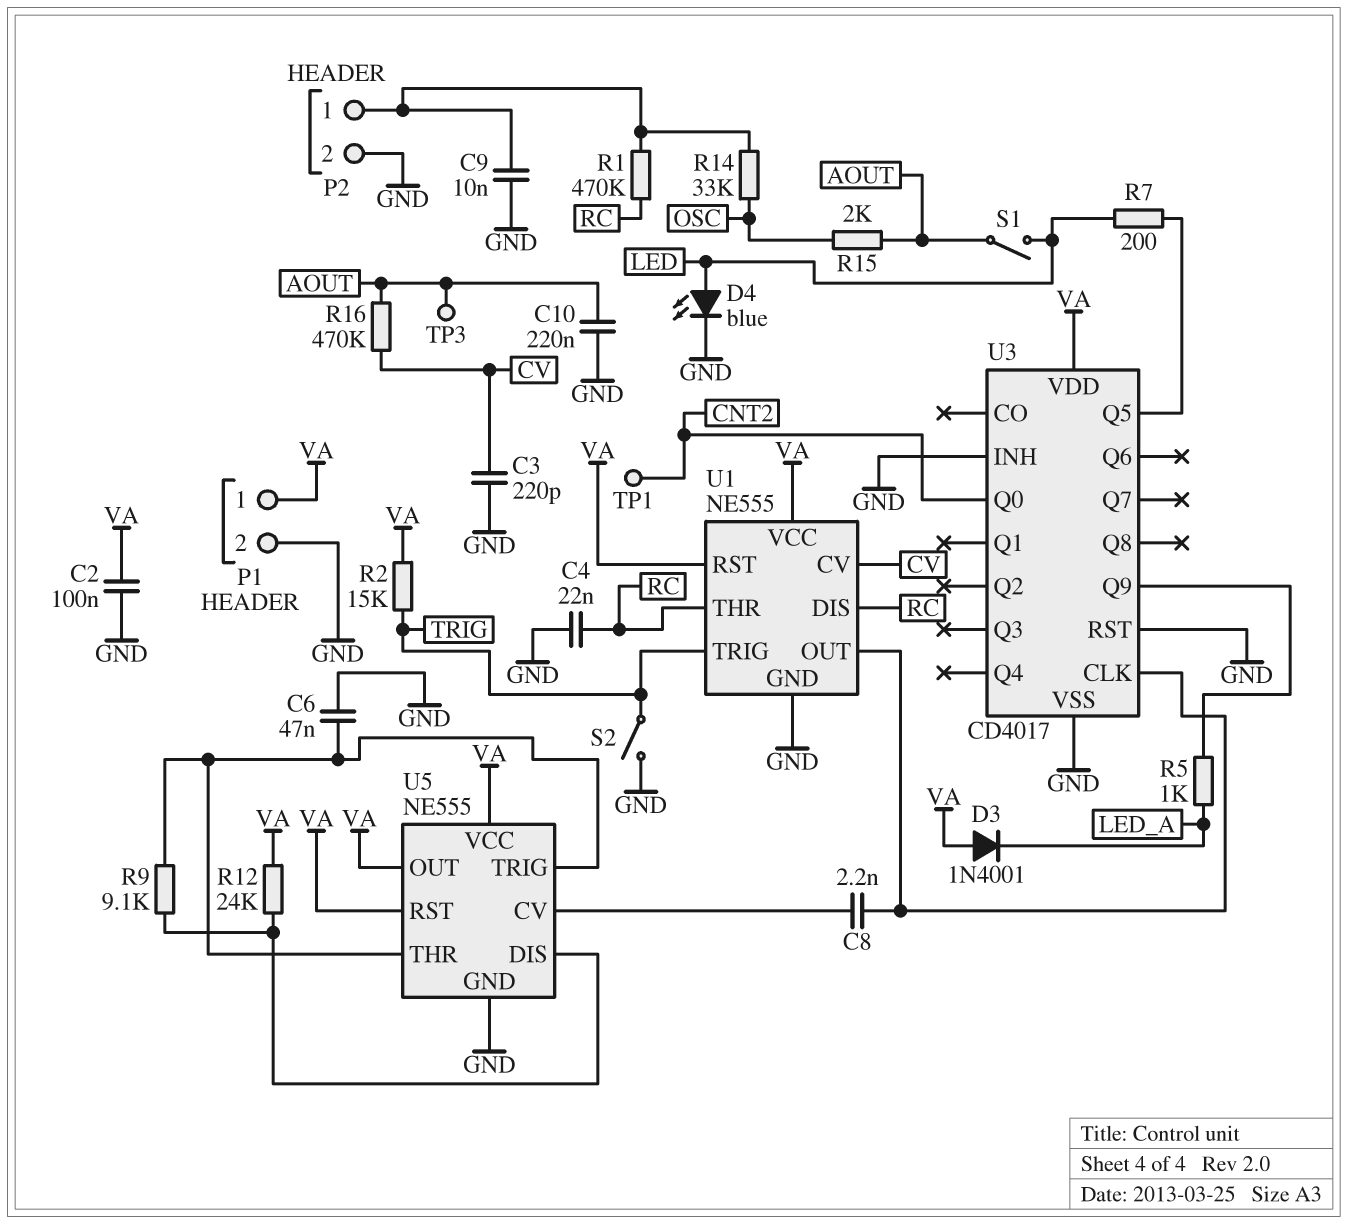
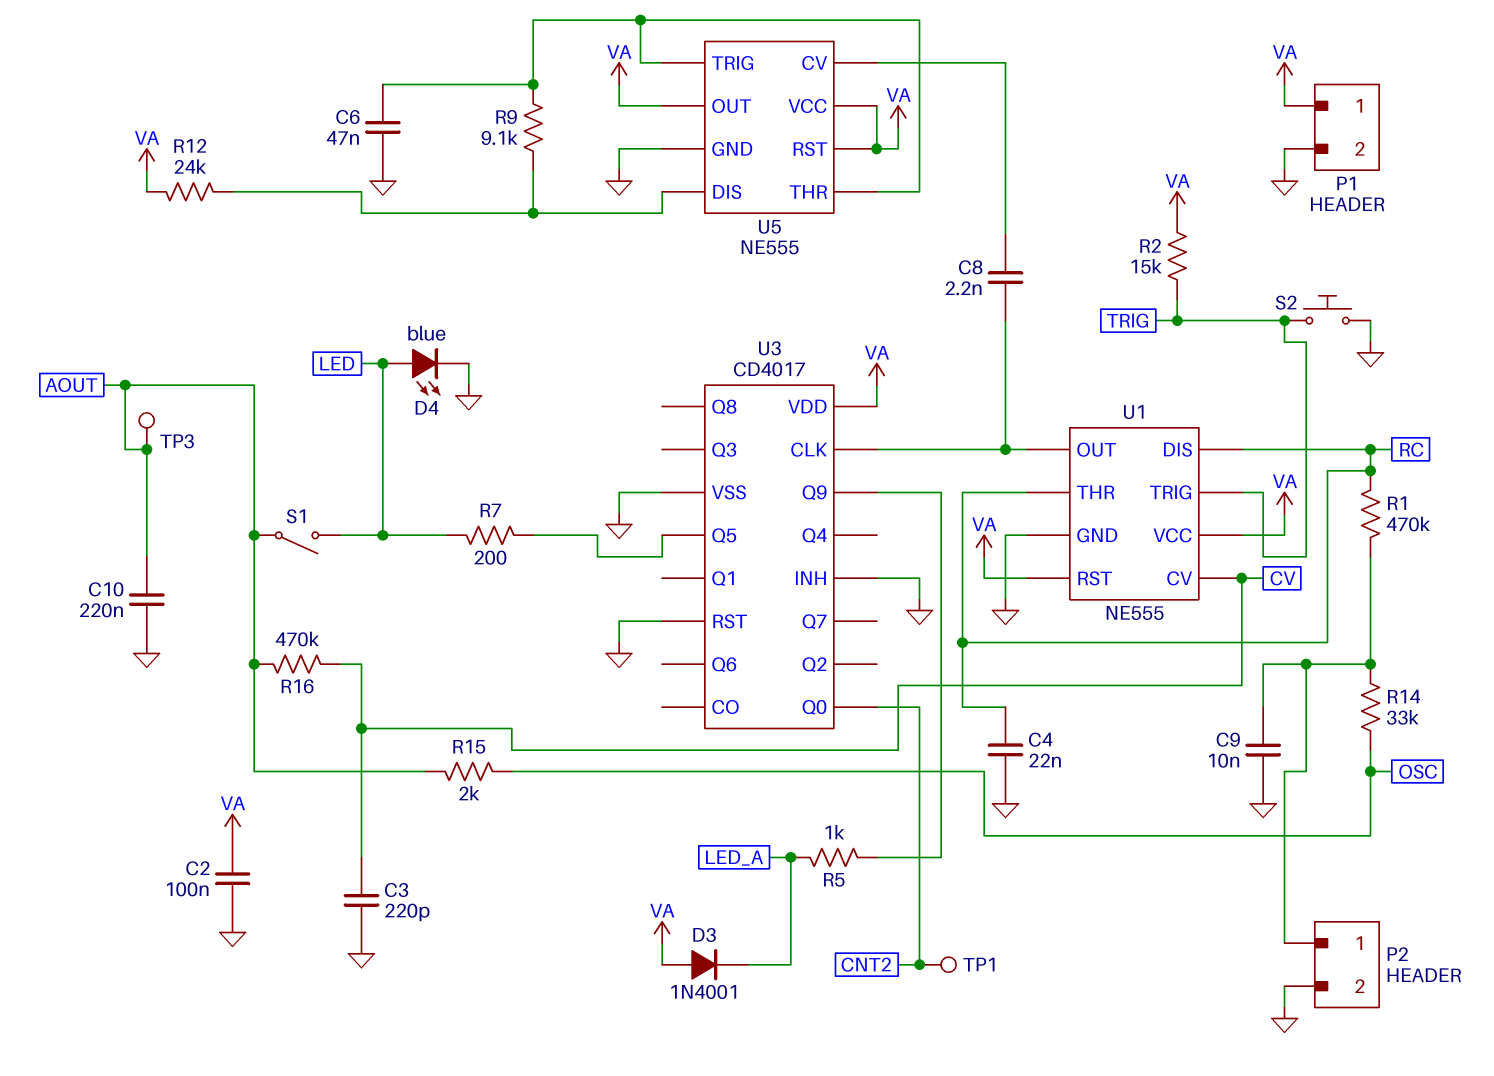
S2: switch (GND, TRIG) -> button (GND, TRIG)

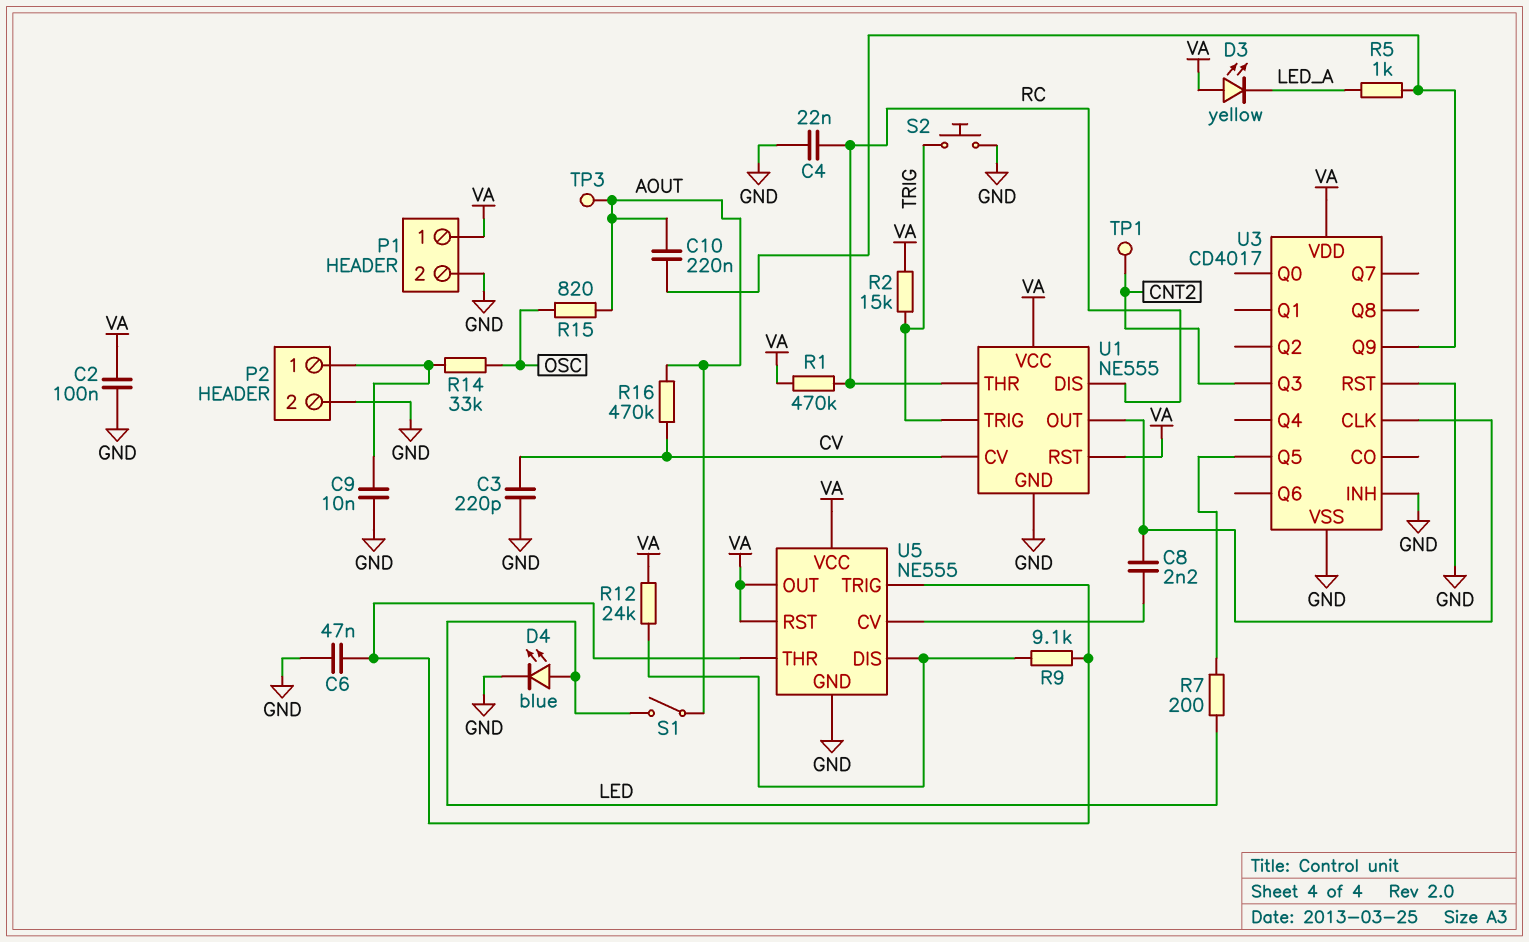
C10: 220nF (AOUT, GND) -> 220nF (AOUT, U3/Q9)
D3: diode 1N4001 (A VA, K LED_A) -> LED yellow (A VA, K LED_A)
R1: 470k (P2/1, RC) -> 470k (RC, VA)
R15: 2k (AOUT, OSC) -> 820 (AOUT, OSC)
U3 pin Q0: CNT2 -> none
U3 pin Q3: none -> CNT2

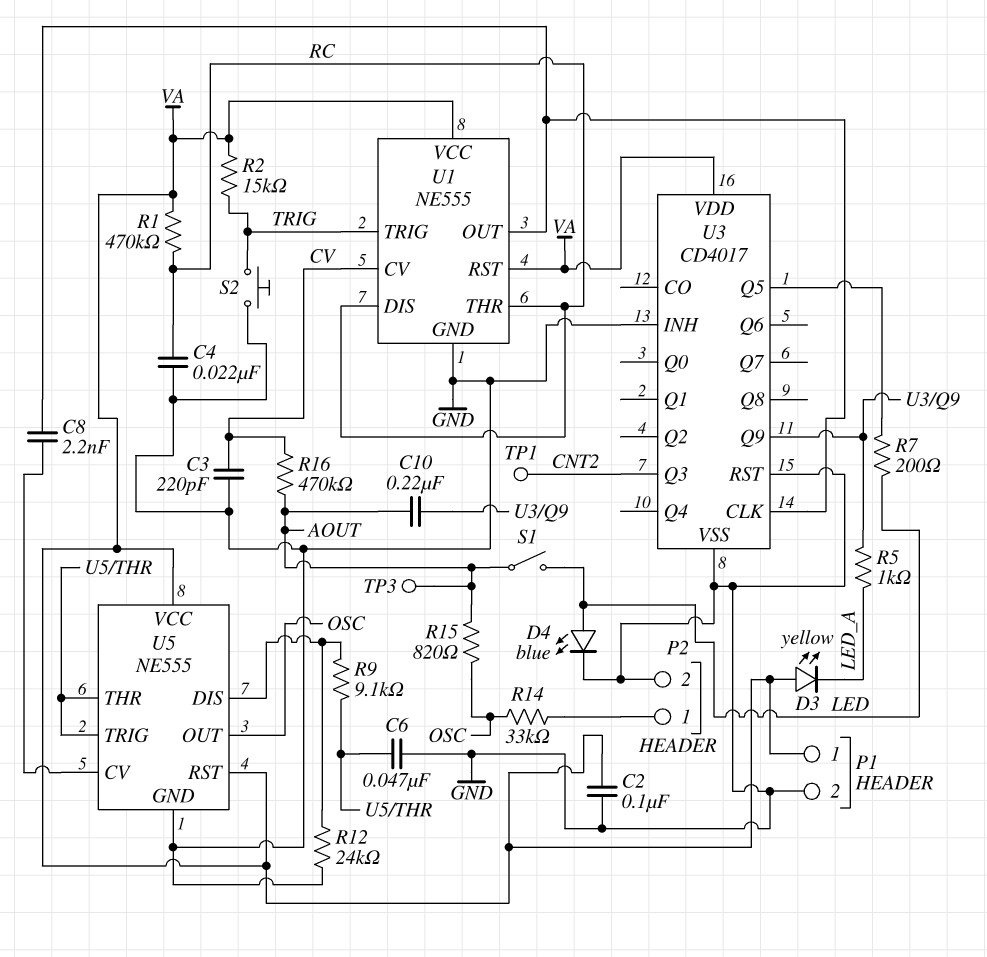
C9: 10nF (GND, P2/1) -> none
R12: 24k (U5/DIS, VA) -> 24k (GND, U5/DIS)
U5 pin OUT: VA -> OSC

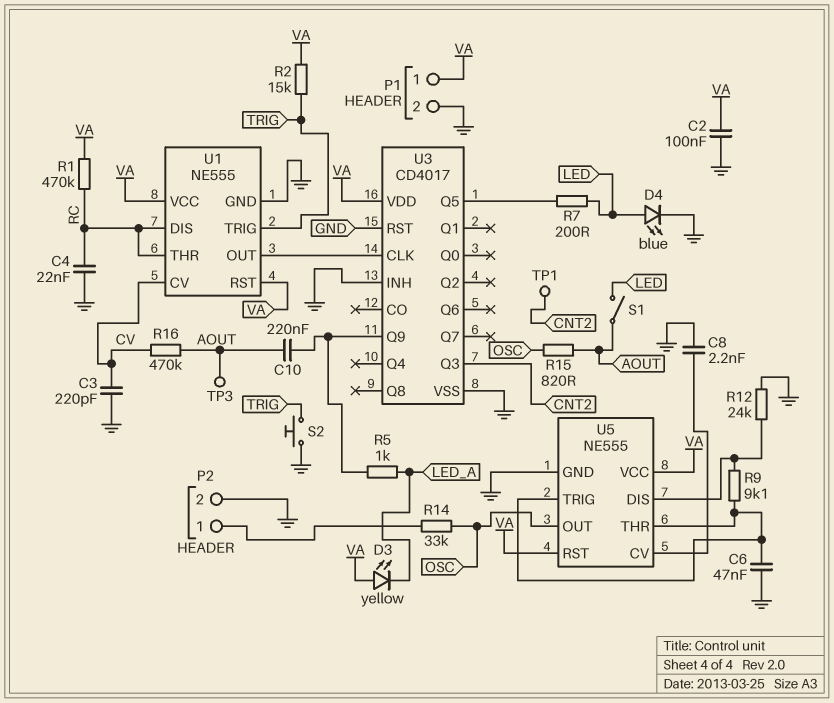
C8: 2.2nF (U1/OUT, U5/CV) -> 2.2nF (GND, U5/CV)

